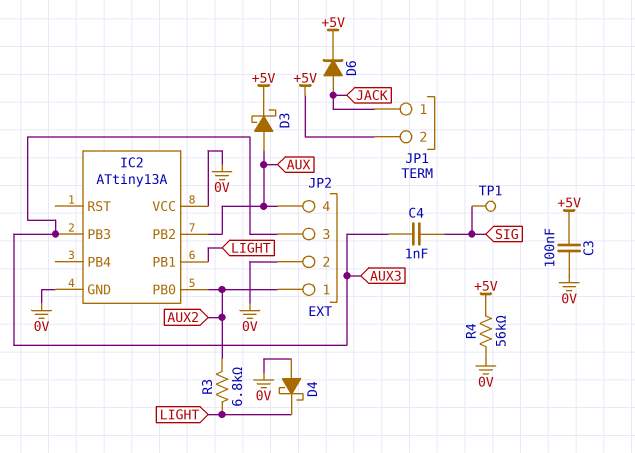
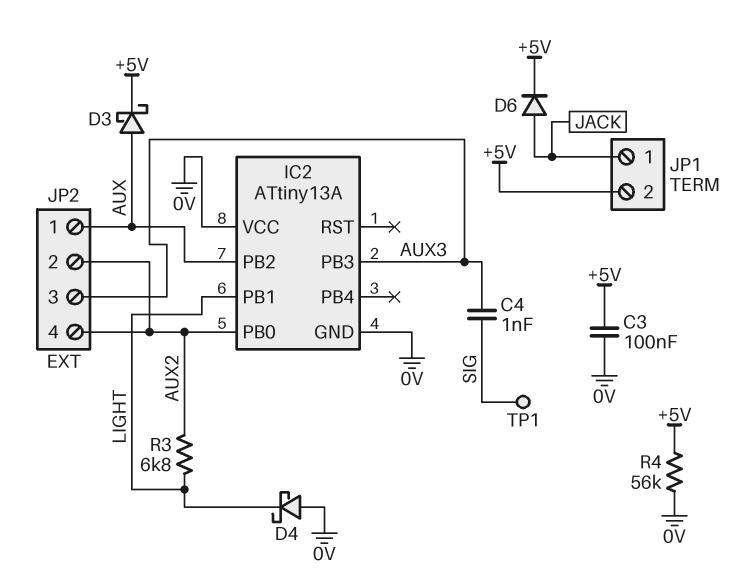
JP2 pin 1: AUX2 -> AUX
JP2 pin 2: 0V -> AUX2
JP2 pin 4: AUX -> AUX2

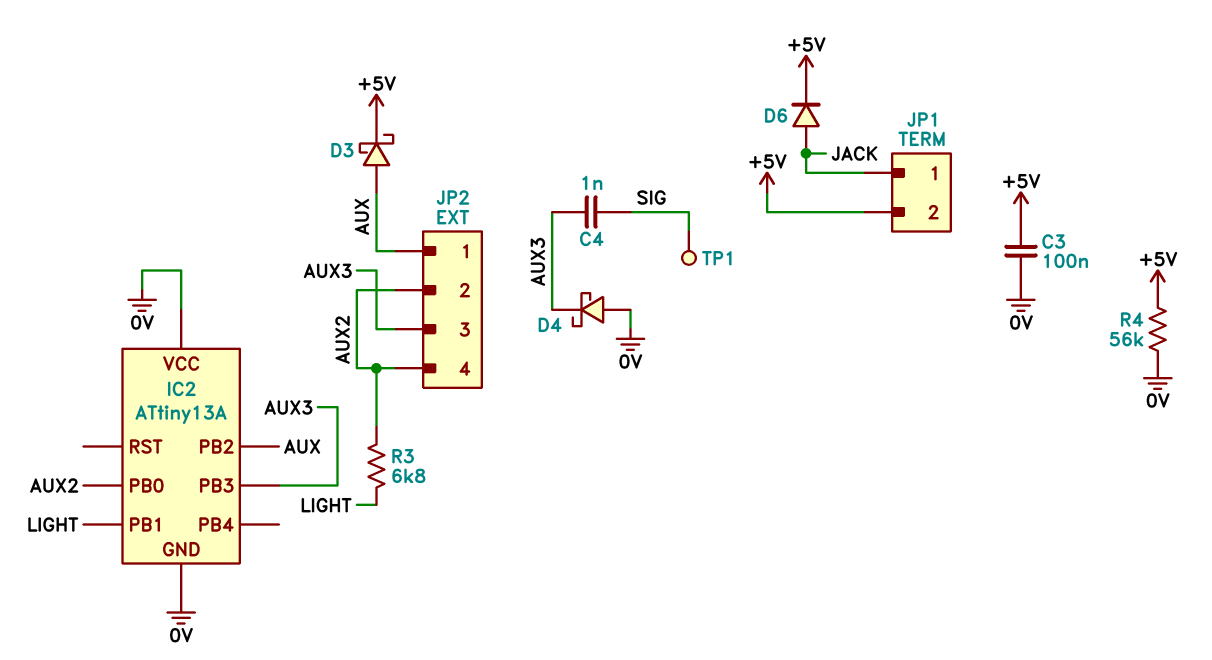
D4: schottky (A 0V, K LIGHT) -> schottky (A 0V, K AUX3)

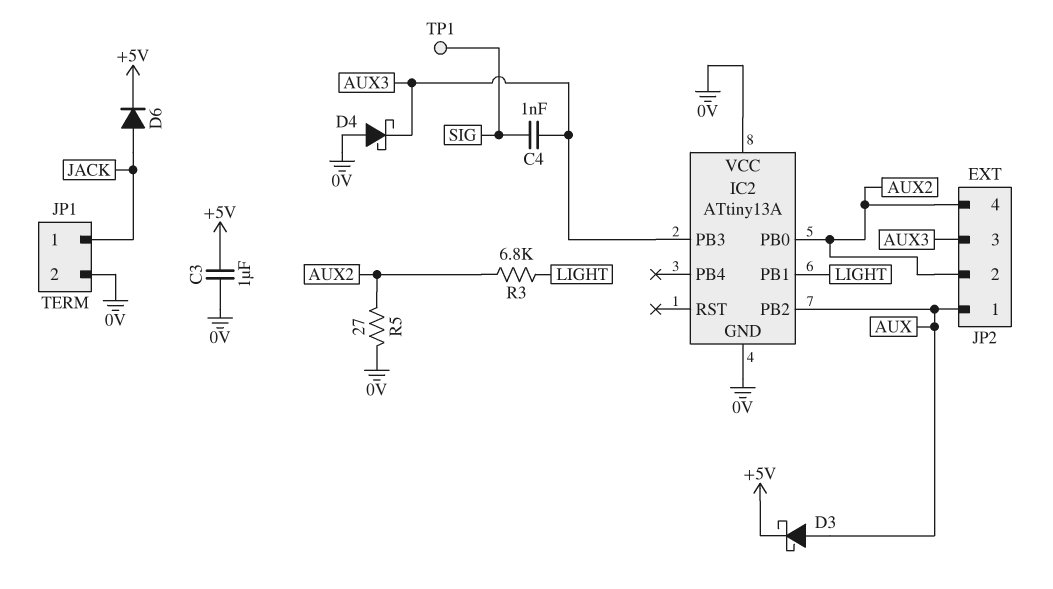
C3: 100nF (+5V, 0V) -> 1uF (+5V, 0V)
JP1 pin 2: +5V -> 0V
R4: 56k (+5V, 0V) -> none
R5: none -> 27 (0V, AUX2)

